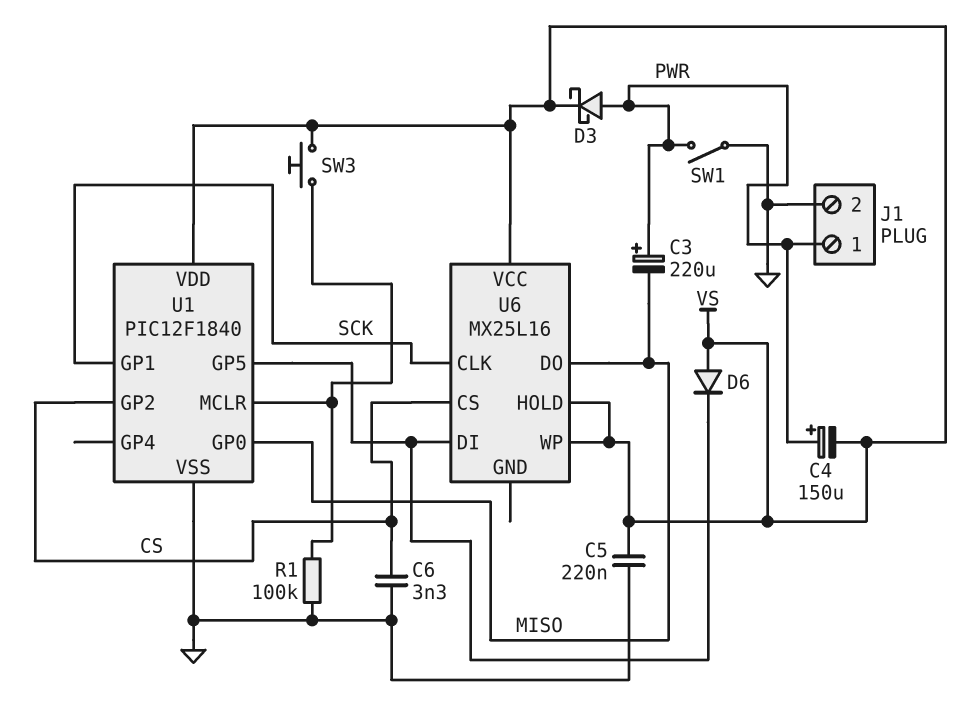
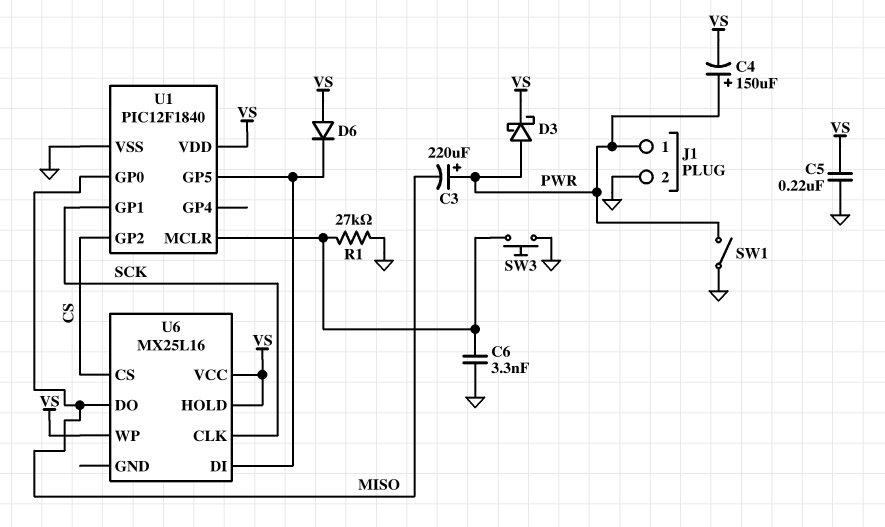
C6: 3.3nF (CS, GND) -> 3.3nF (GND, U1/MCLR)
R1: 100k (GND, U1/MCLR) -> 27k (GND, U1/MCLR)
SW3: button (U1/MCLR, VS) -> button (GND, U1/MCLR)

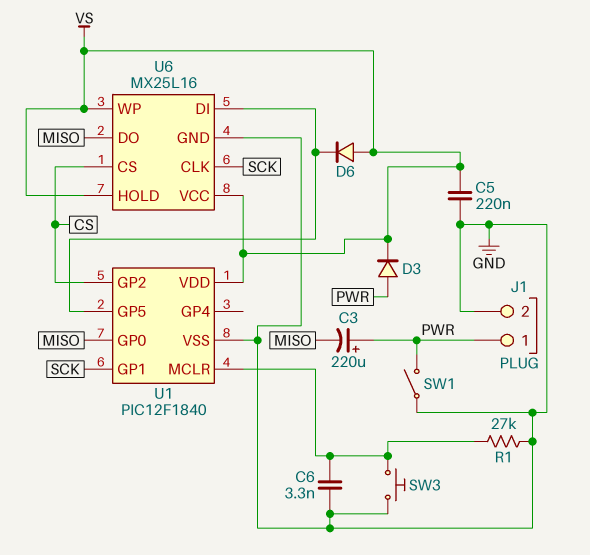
C4: 150uF (plus PWR, minus VS) -> none
D3: schottky (A PWR, K VS) -> diode (A PWR, K VS)
U6 pin GND: none -> GND

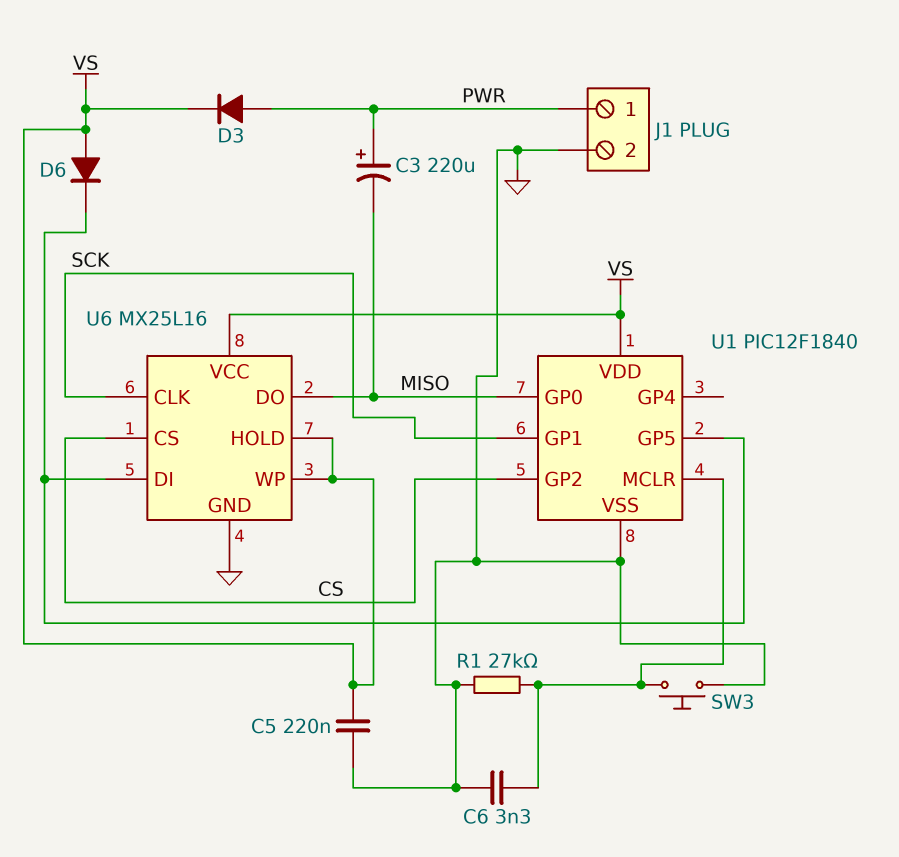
SW1: switch (GND, PWR) -> none

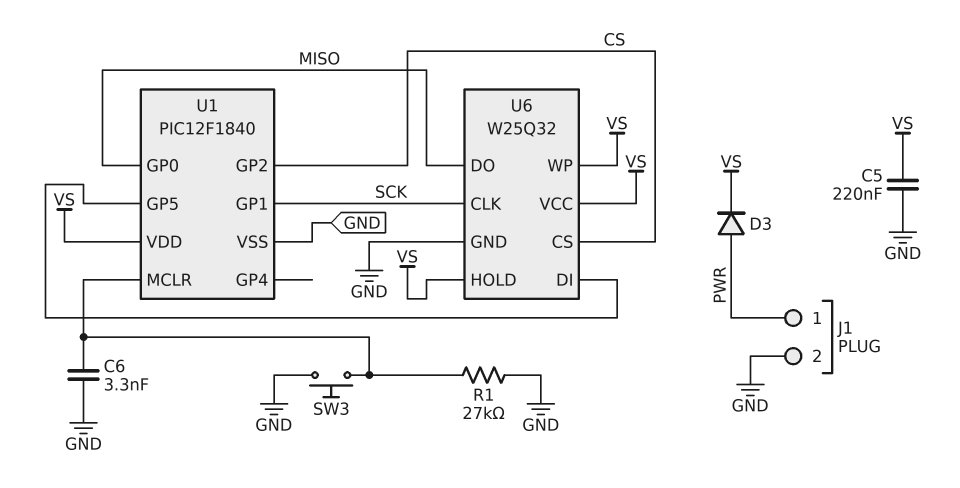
C3: 220uF (plus PWR, minus MISO) -> none
D6: diode (A VS, K U1/GP5) -> none
U6: MX25L16 -> W25Q32

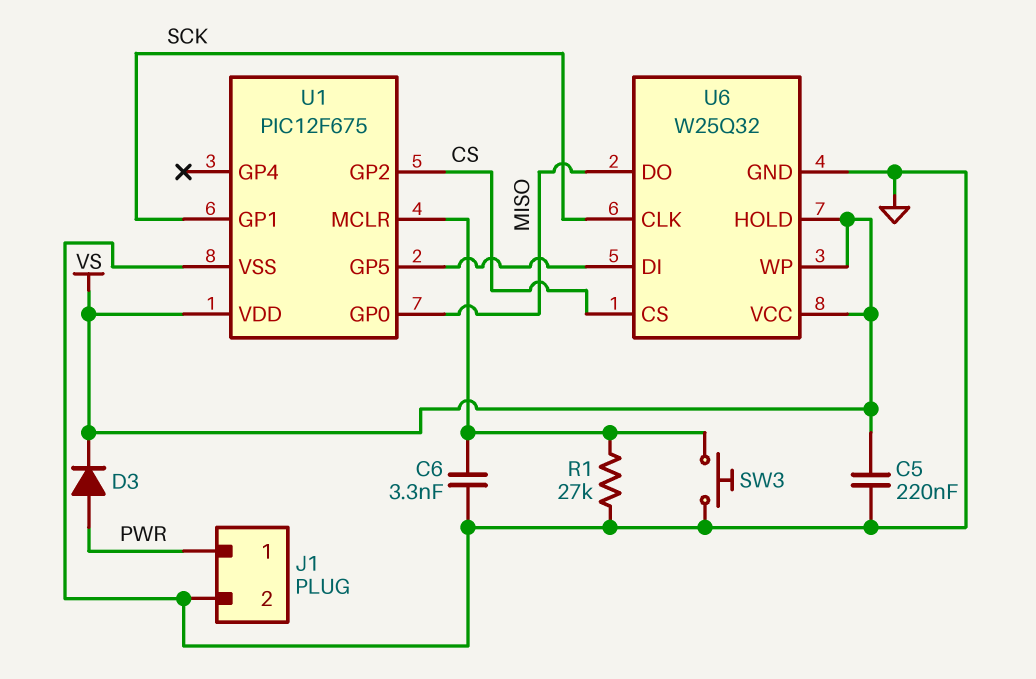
U1: PIC12F1840 -> PIC12F675

